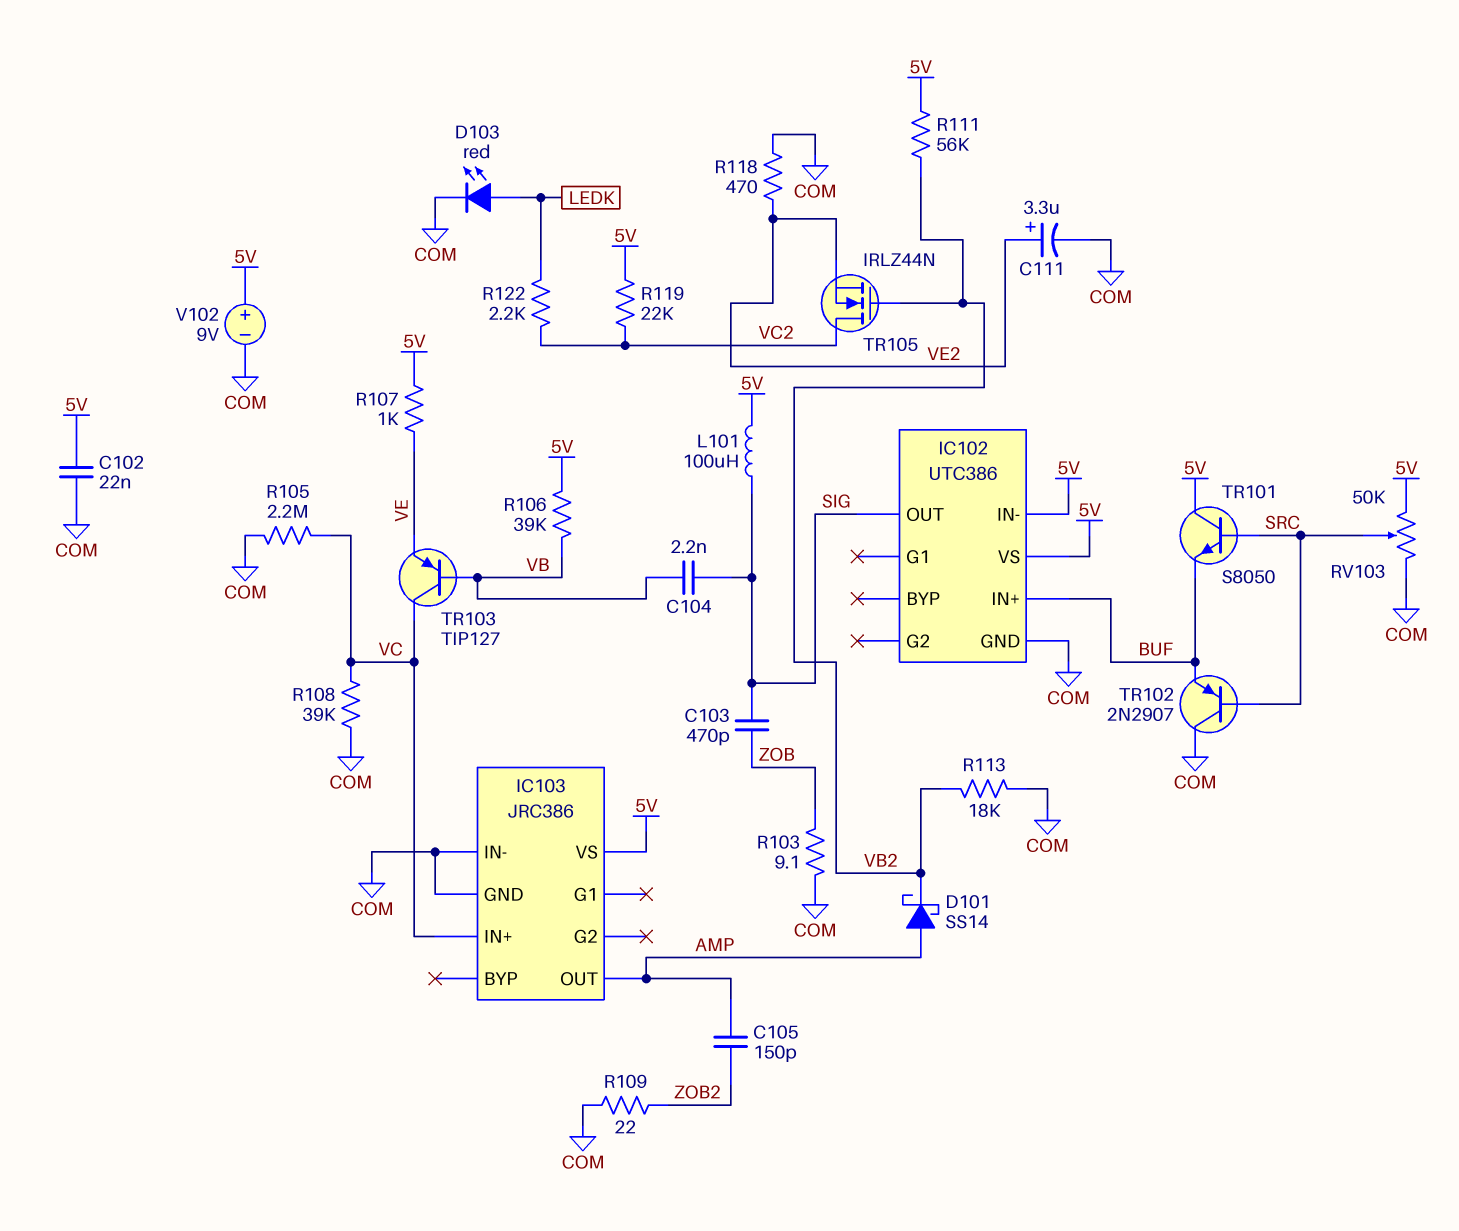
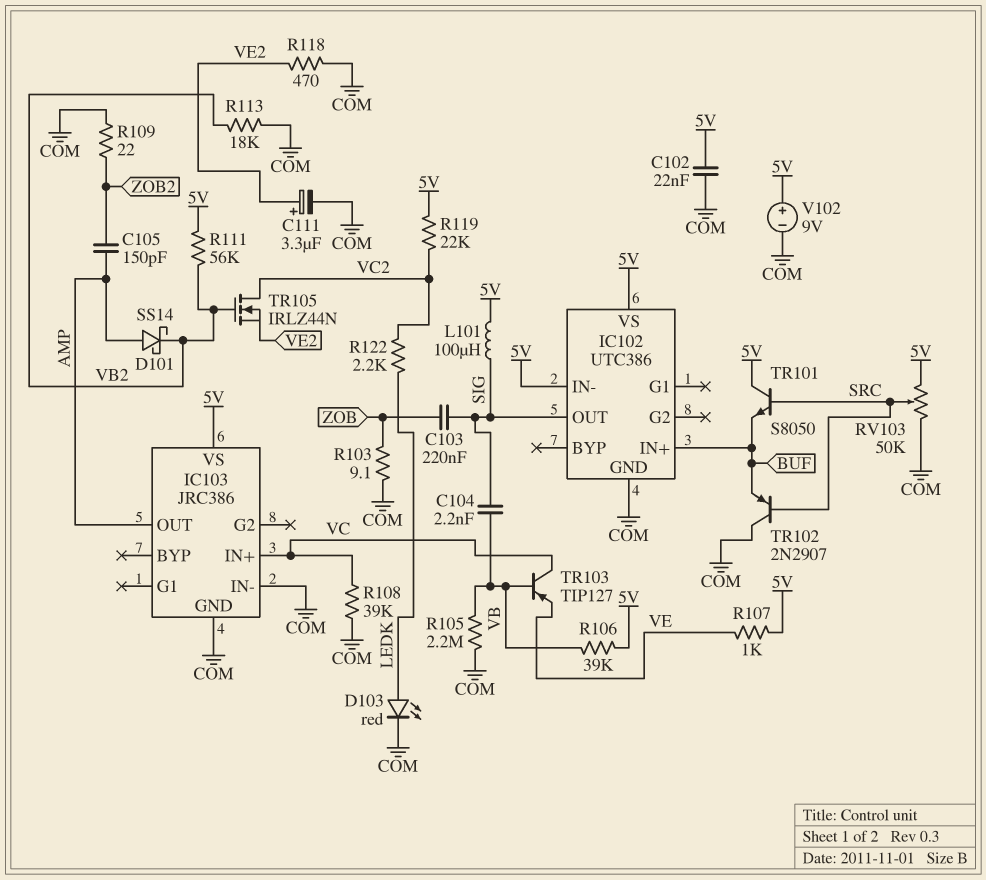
C103: 470pF (SIG, ZOB) -> 220nF (SIG, ZOB)
R105: 2.2M (COM, VC) -> 2.2M (COM, VB)

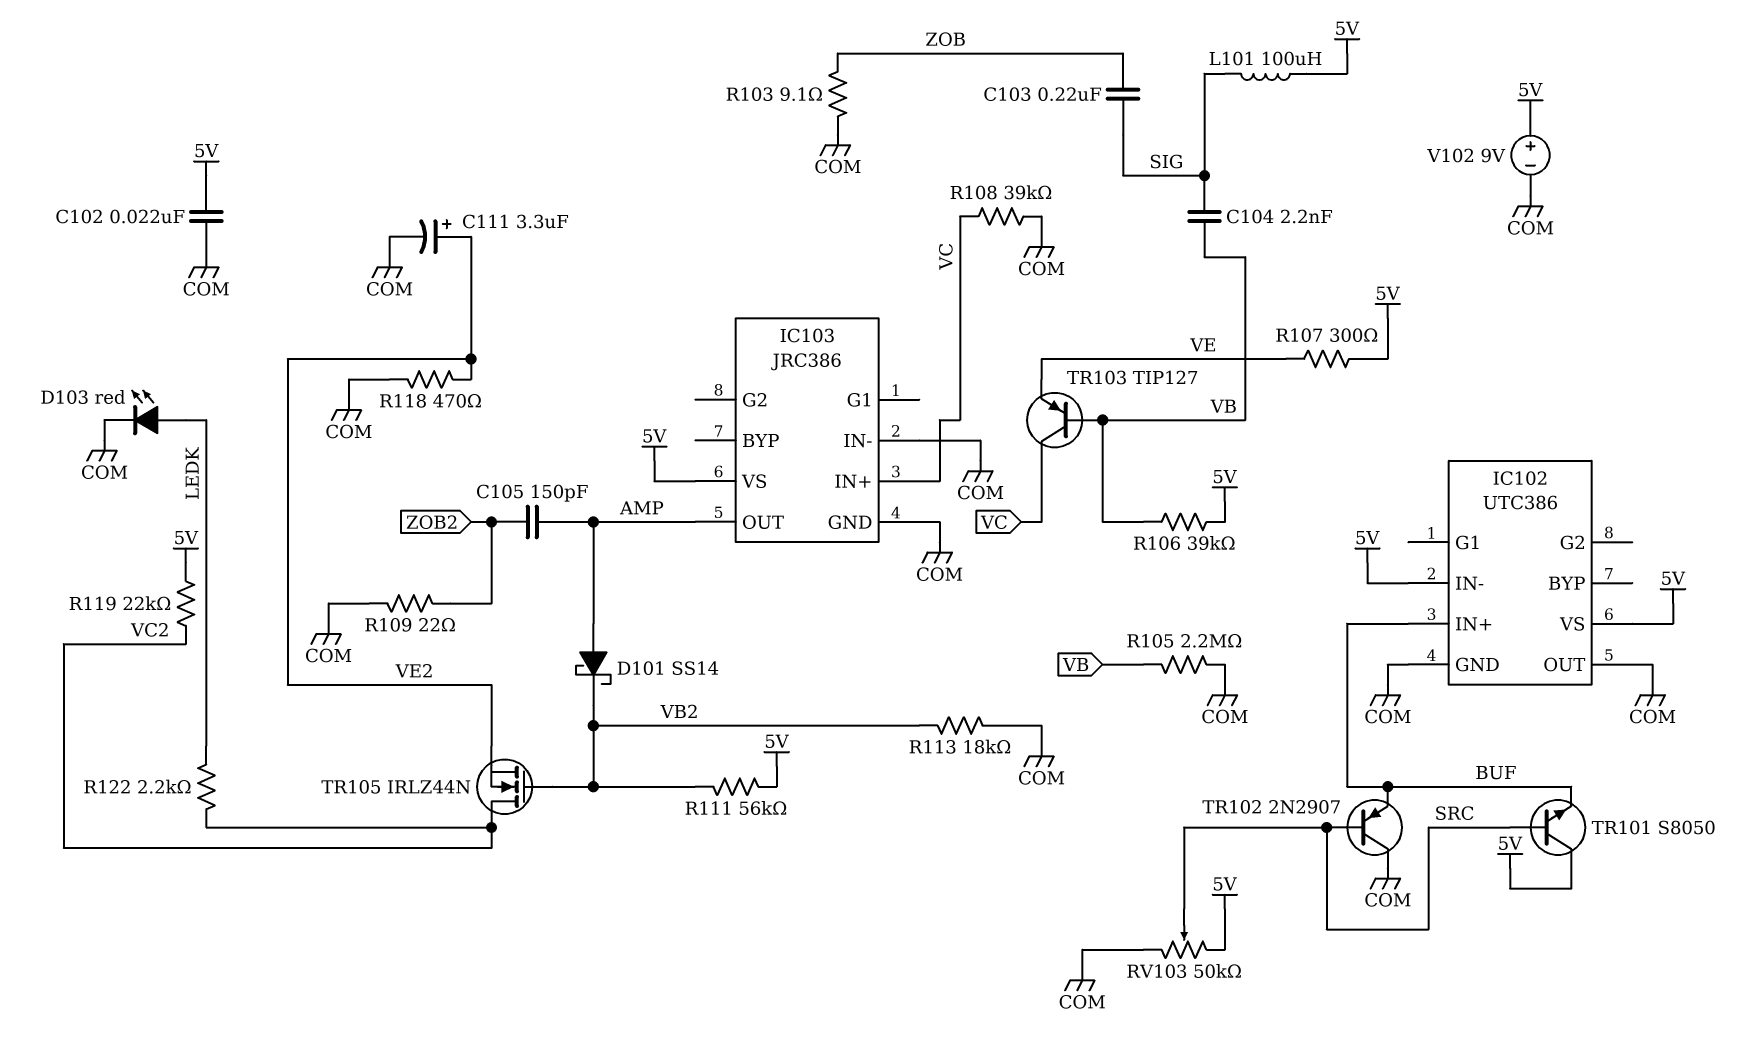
IC102 pin OUT: SIG -> COM
R107: 1k (5V, VE) -> 300 (5V, VE)

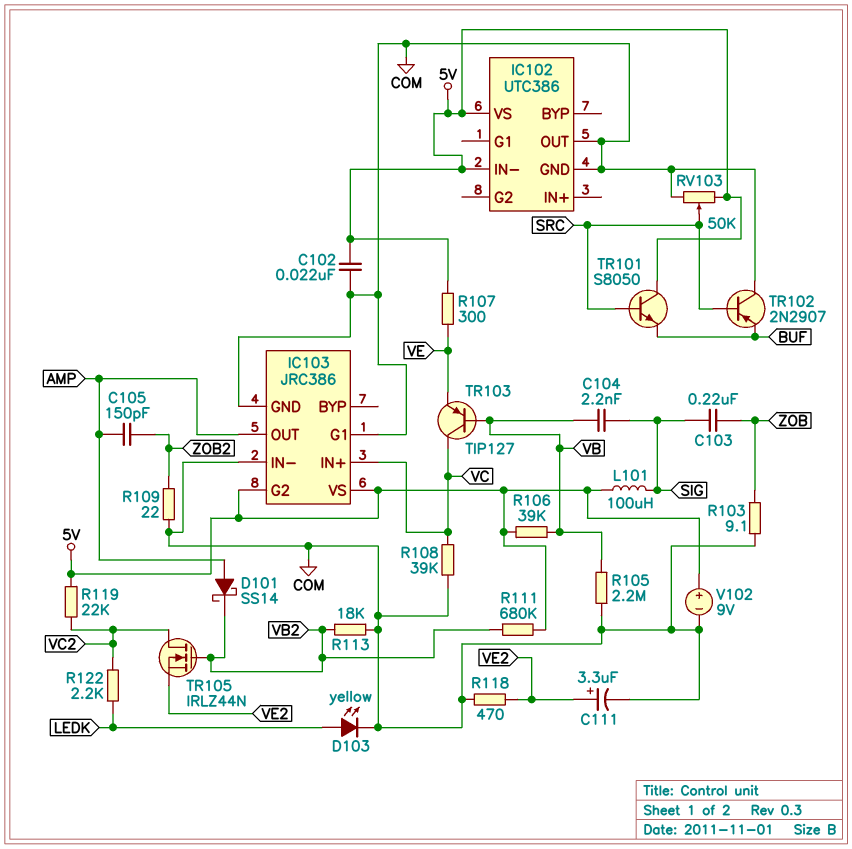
D103: LED red (A LEDK, K COM) -> LED yellow (A LEDK, K COM)
IC102 pin IN+: BUF -> none
IC103 pin G1: none -> COM
IC103 pin G2: none -> 5V
R111: 56k (5V, VB2) -> 680k (5V, VB2)

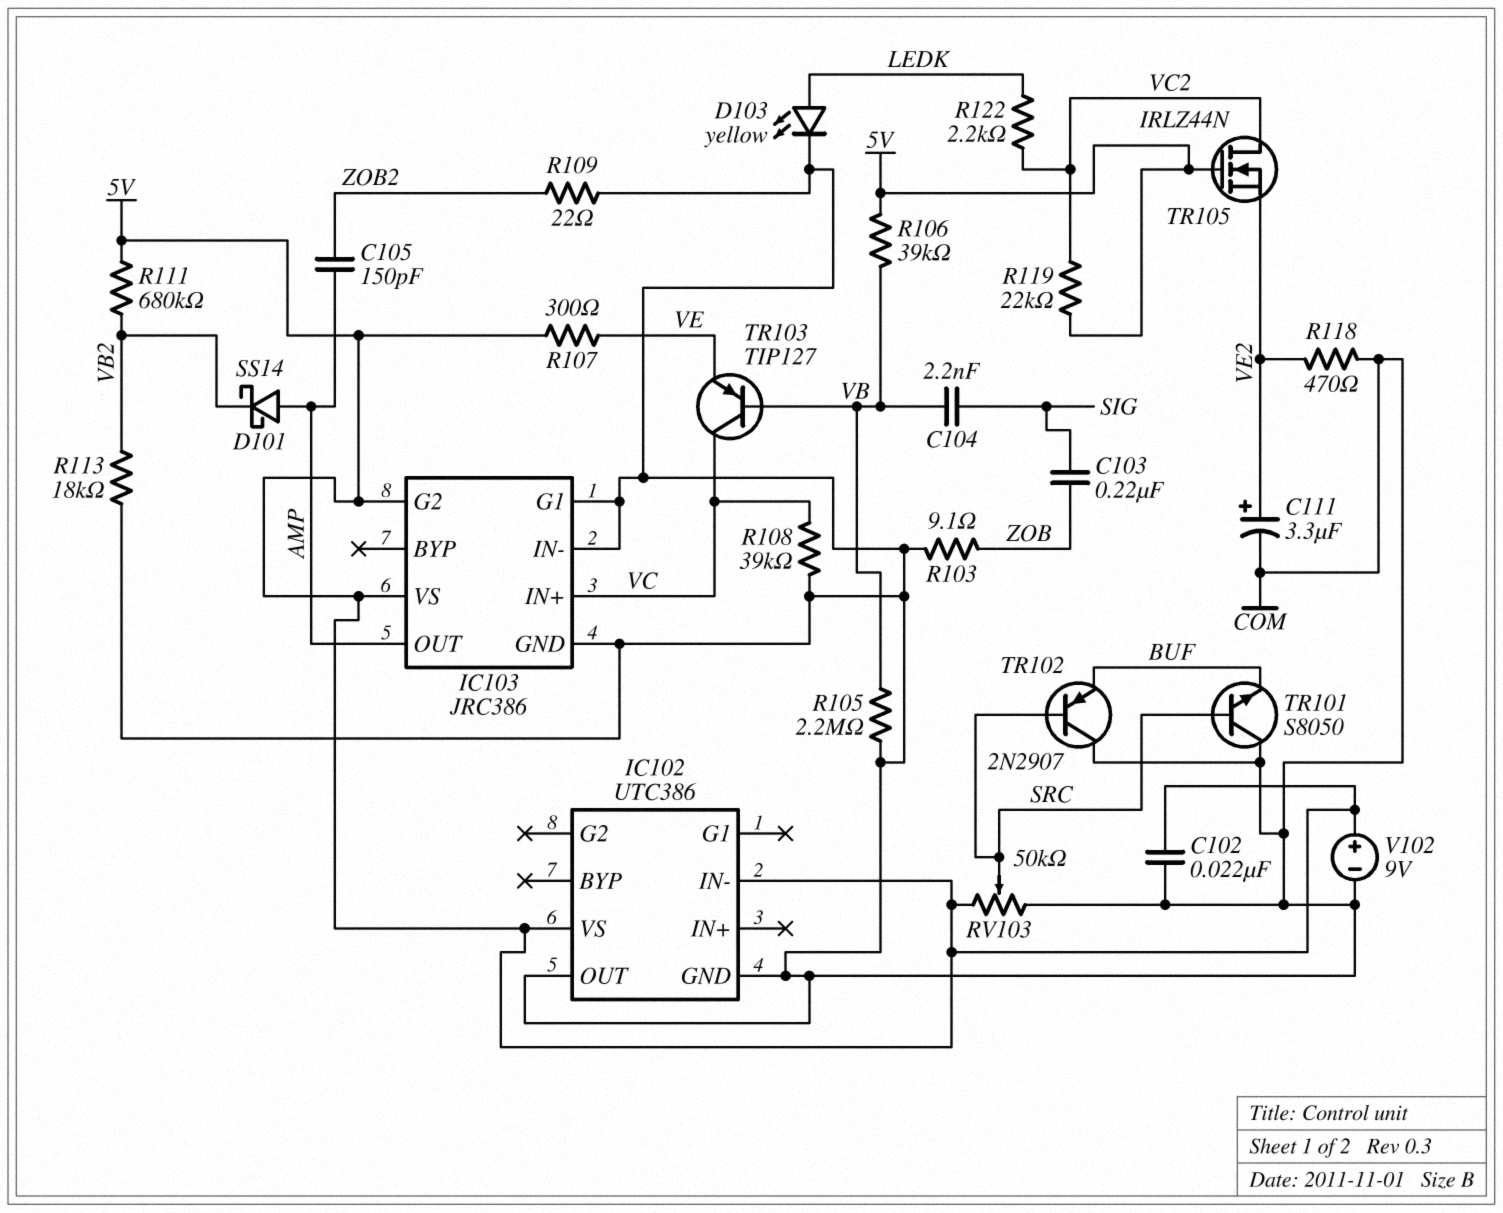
L101: 100uH (5V, SIG) -> none
TR101: NPN S8050 (B SRC, C 5V, E BUF) -> NPN S8050 (B SRC, C COM, E BUF)
TR105: NMOS IRLZ44N (G VB2, D VC2, S VE2) -> NMOS IRLZ44N (G 5V, D VC2, S VE2)

